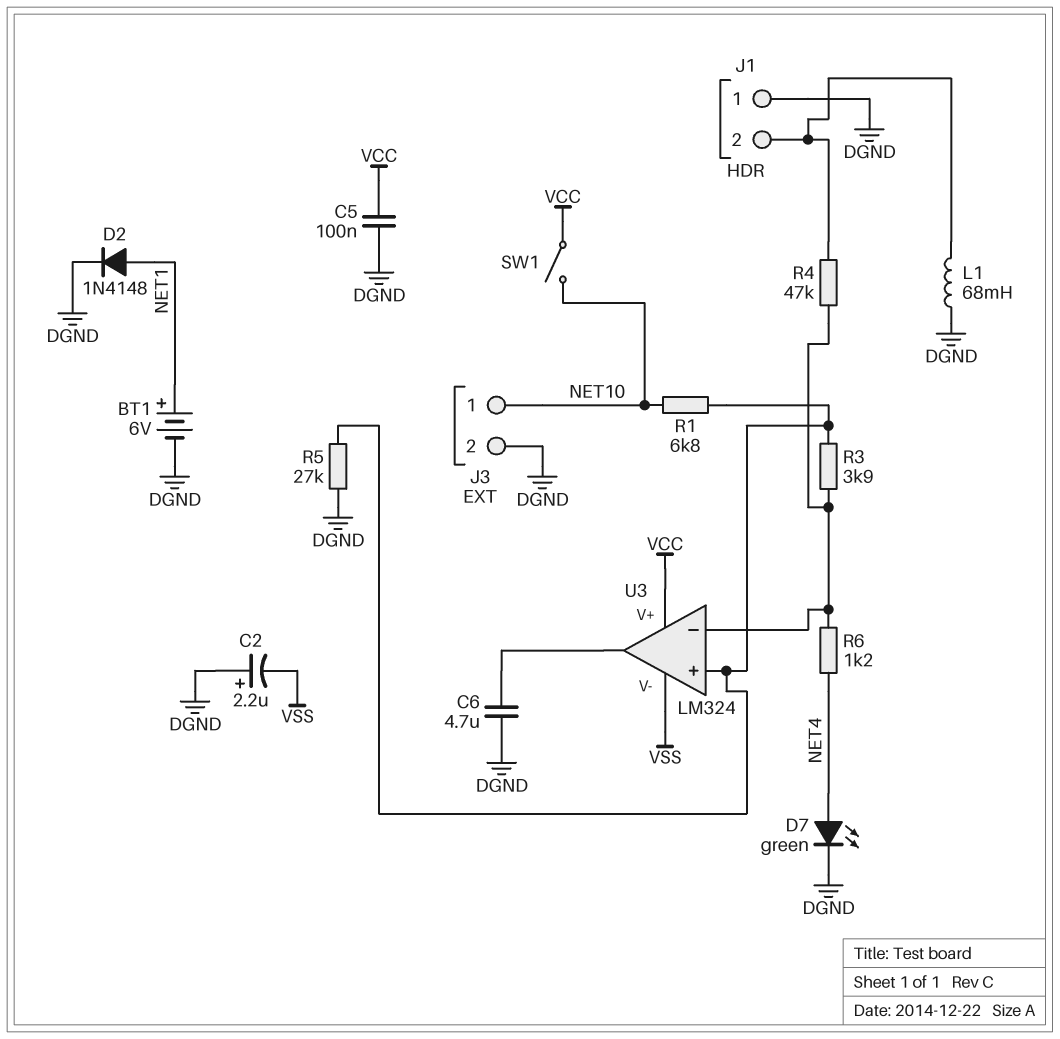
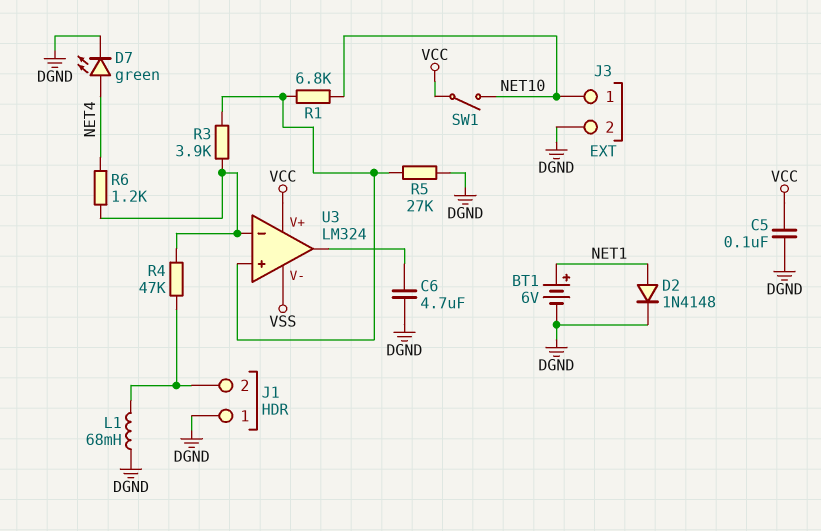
C2: 2.2uF (plus DGND, minus VSS) -> none

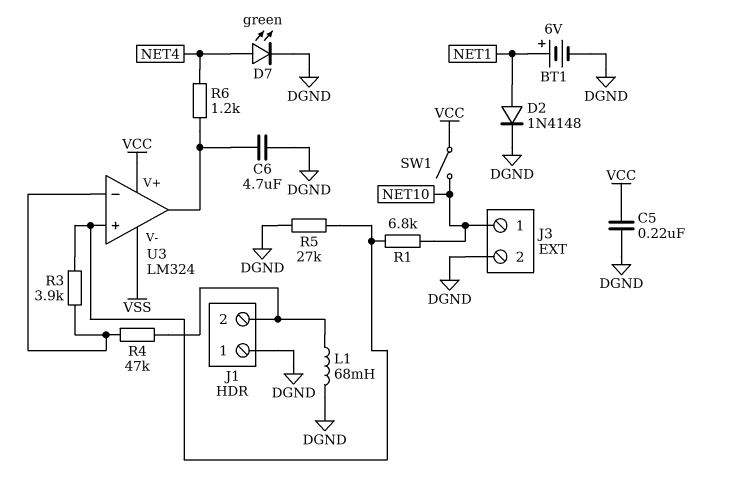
C5: 100nF (DGND, VCC) -> 220nF (DGND, VCC)
R6: 1.2k (NET4, U3/in-) -> 1.2k (NET4, U3/out)

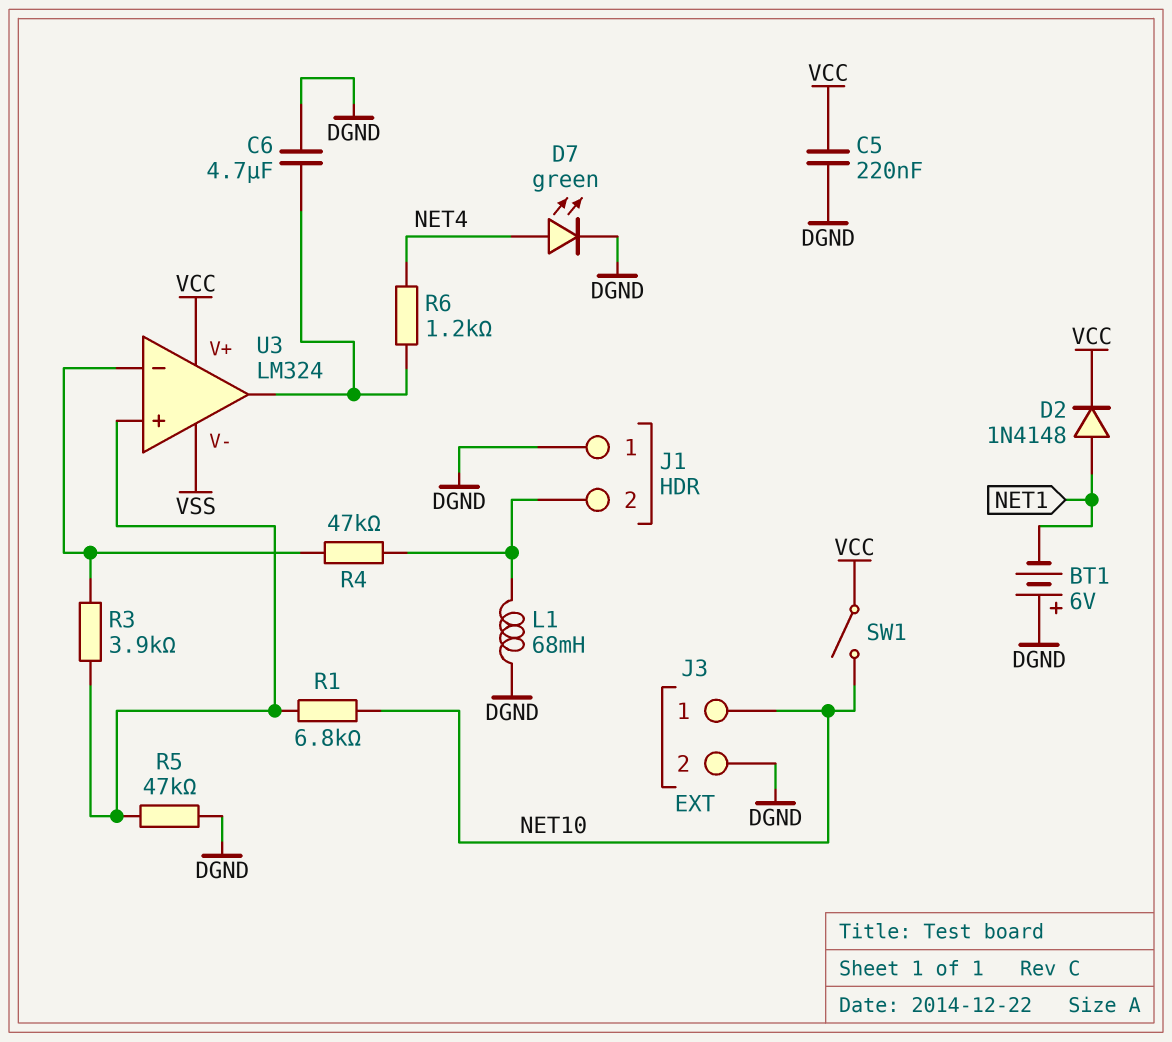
BT1: 6V (plus NET1, minus DGND) -> 6V (plus DGND, minus NET1)
D2: diode 1N4148 (A NET1, K DGND) -> diode 1N4148 (A NET1, K VCC)
R5: 27k (DGND, U3/in+) -> 47k (DGND, U3/in+)

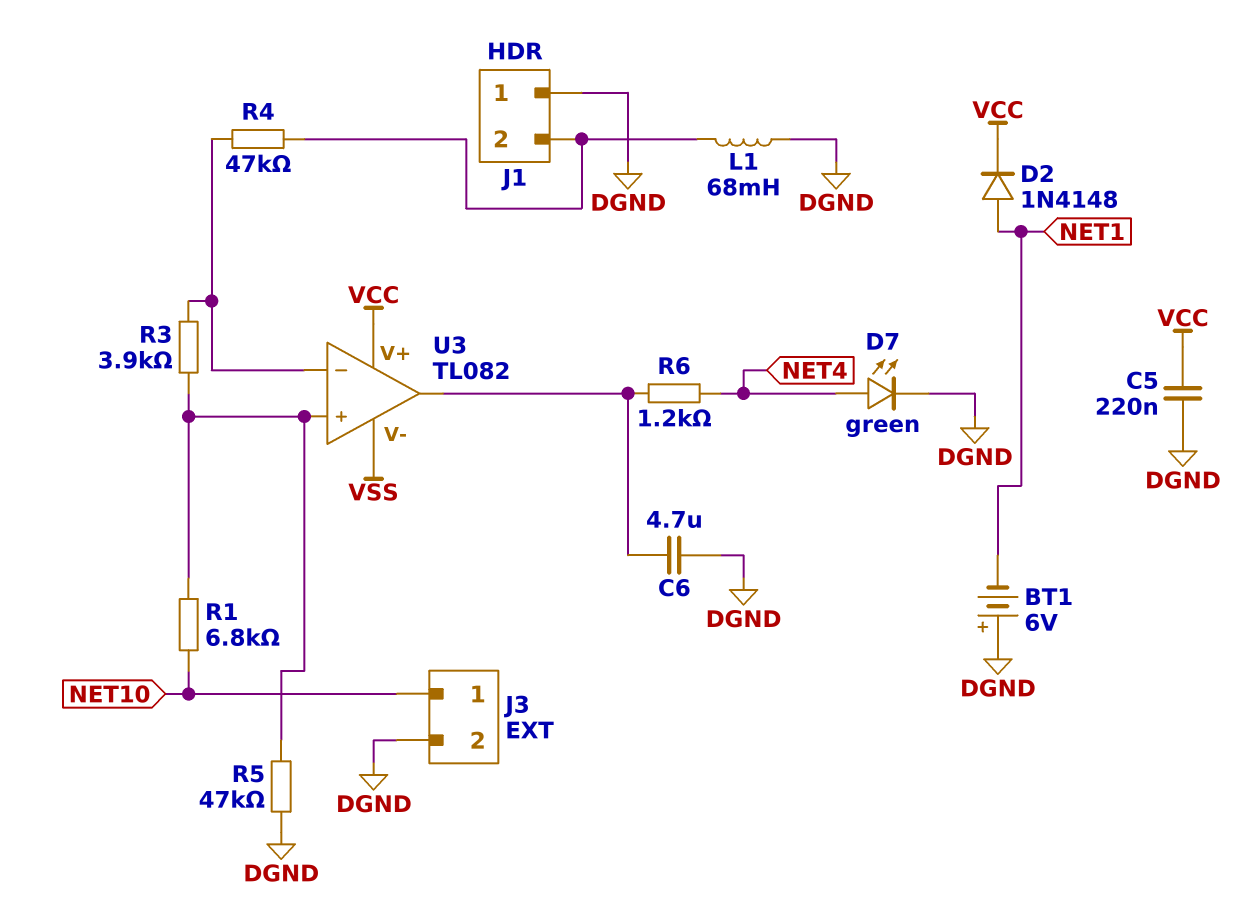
SW1: switch (NET10, VCC) -> none
U3: LM324 -> TL082

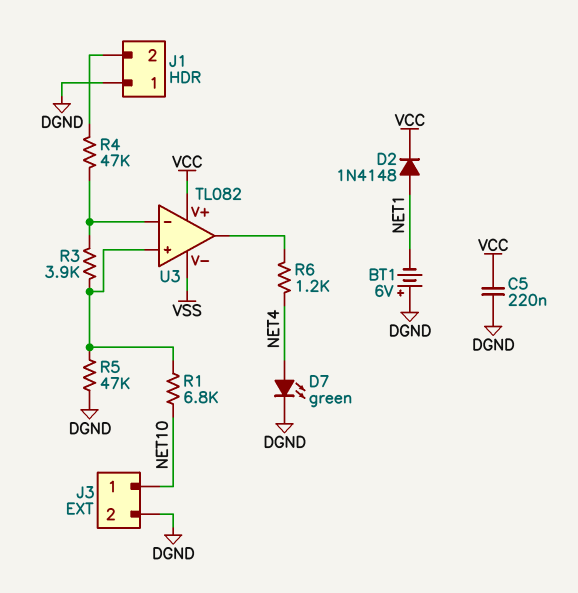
C6: 4.7uF (DGND, U3/out) -> none
L1: 68mH (DGND, J1/2) -> none

